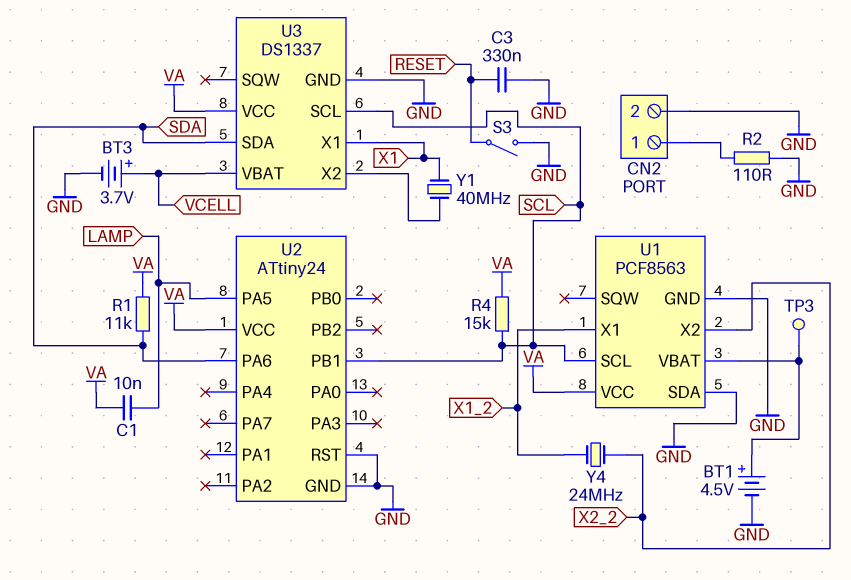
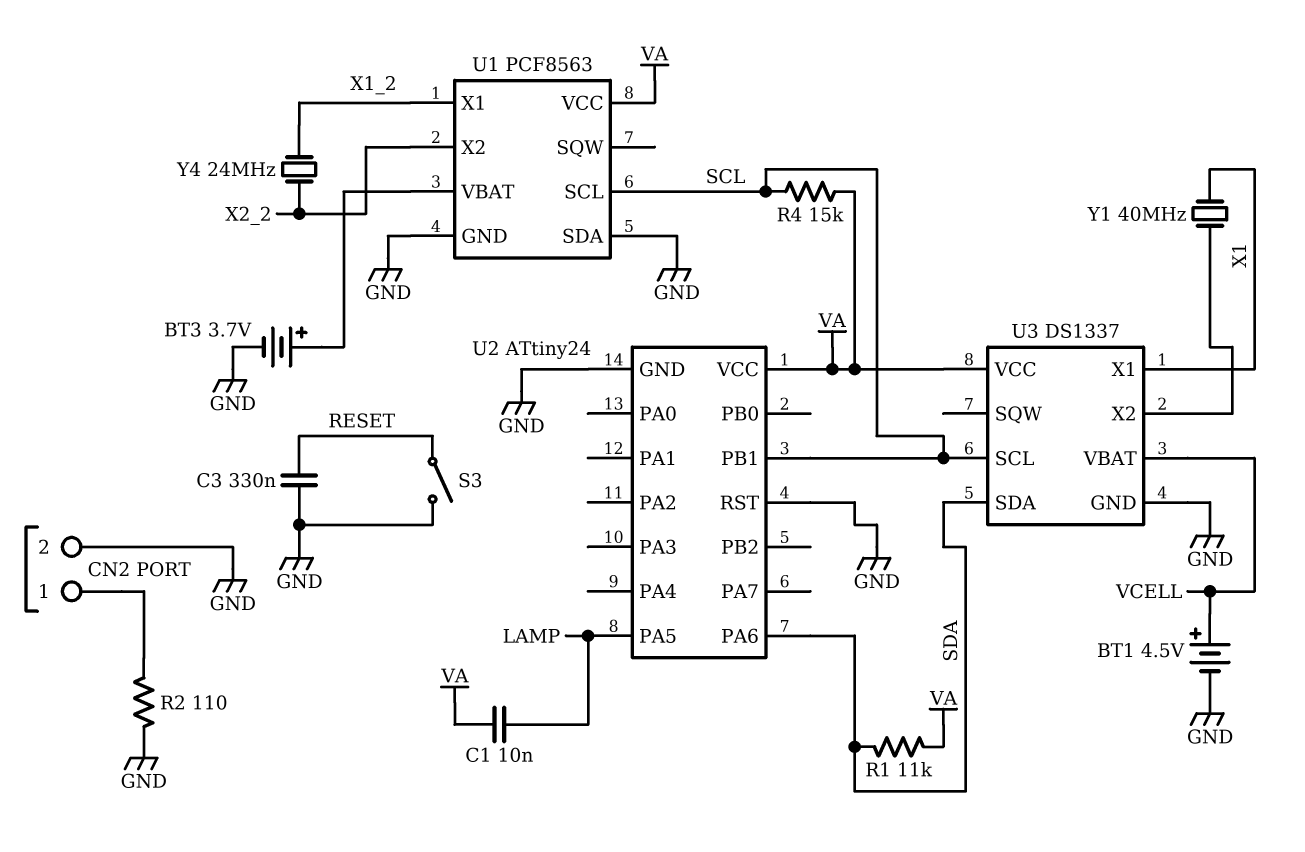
BT1: 4.5V (plus U1/VBAT, minus GND) -> 4.5V (plus VCELL, minus GND)
BT3: 3.7V (plus VCELL, minus GND) -> 3.7V (plus U1/VBAT, minus GND)
TP3: test point (U1/VBAT) -> none

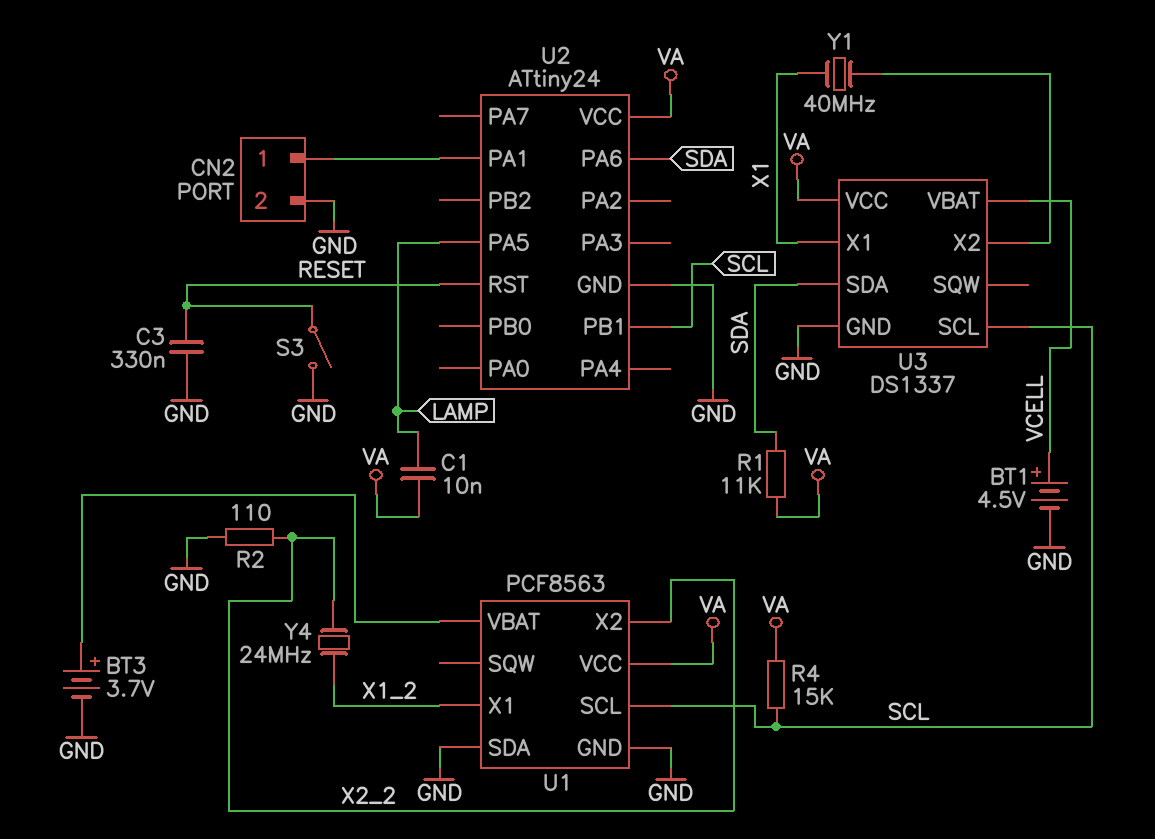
R2: 110 (CN2/1, GND) -> 110 (GND, X2_2)
U2 pin PA1: none -> CN2/1
U2 pin RST: GND -> RESET

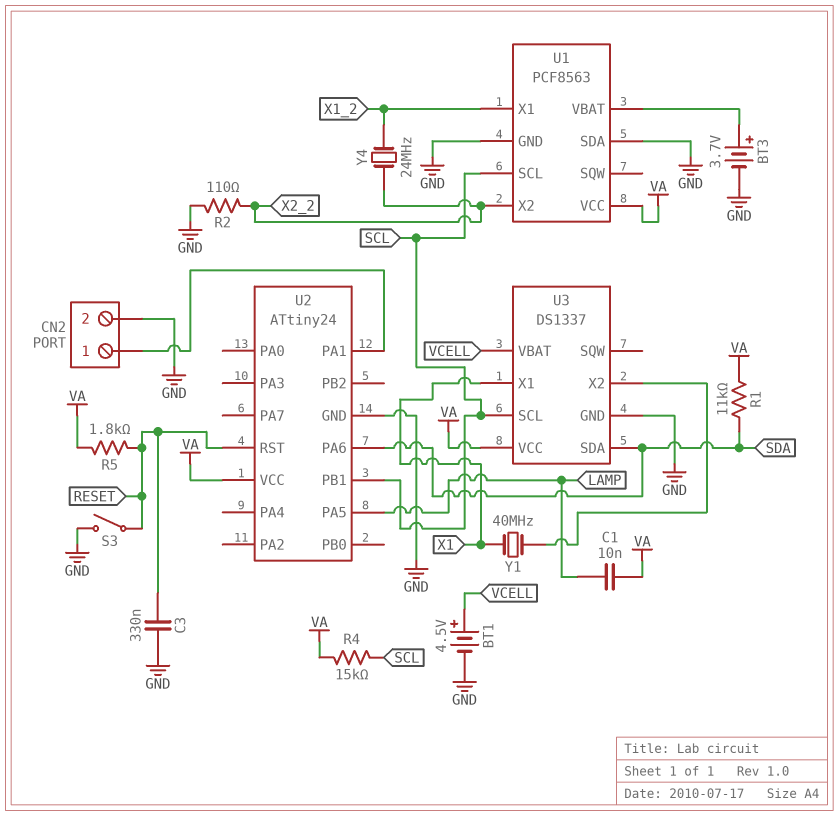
R5: none -> 1.8k (RESET, VA)

